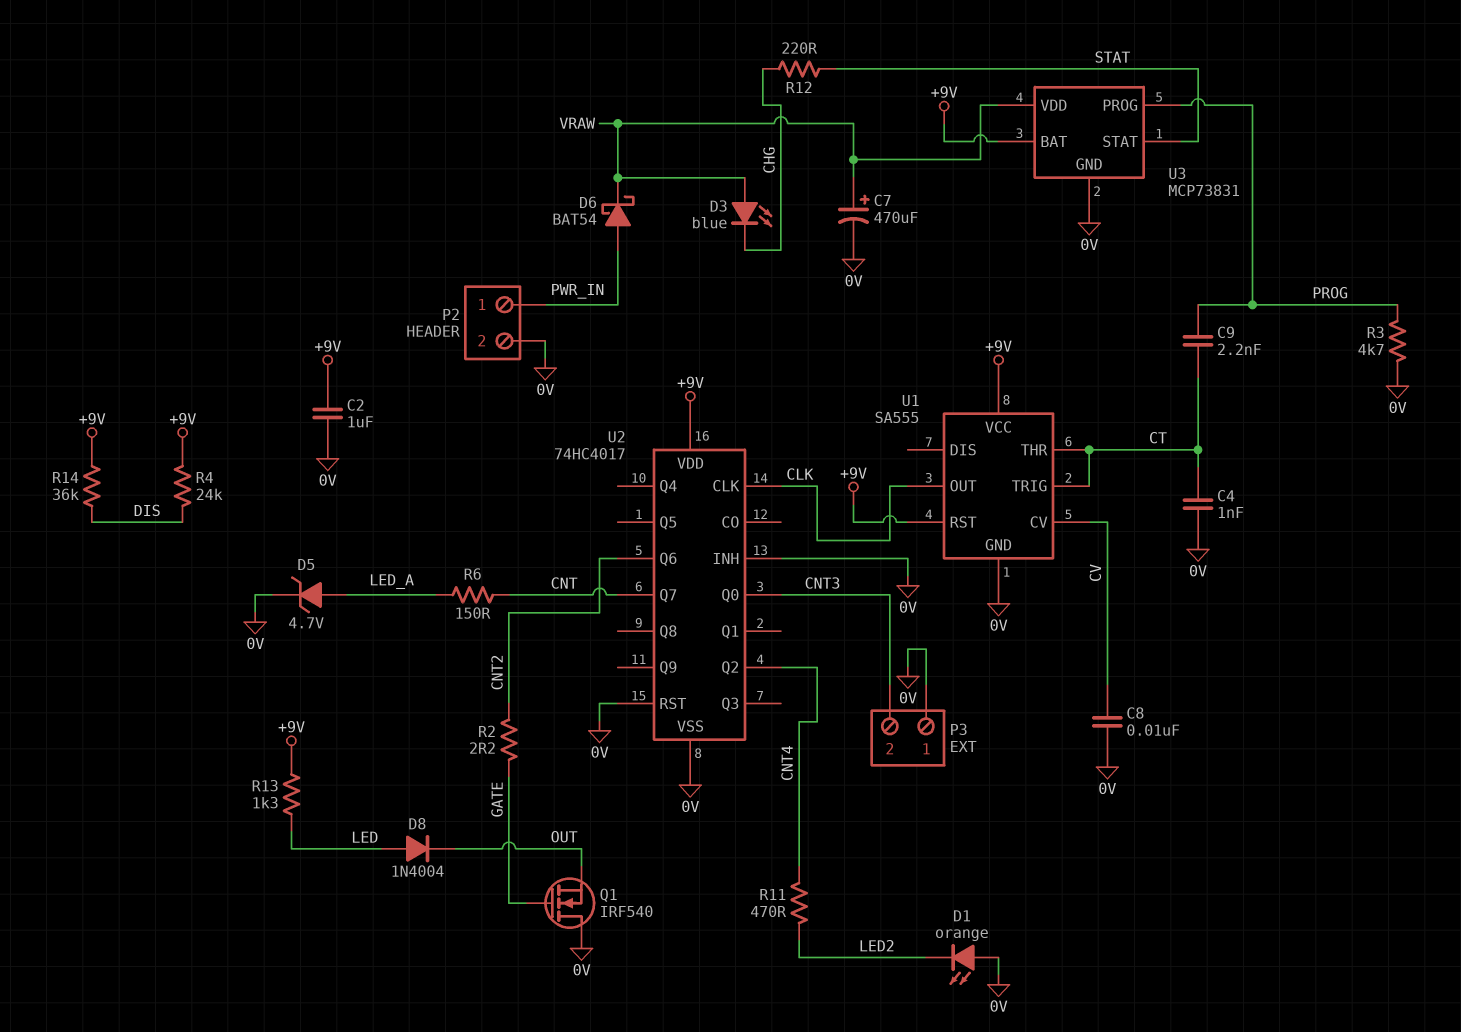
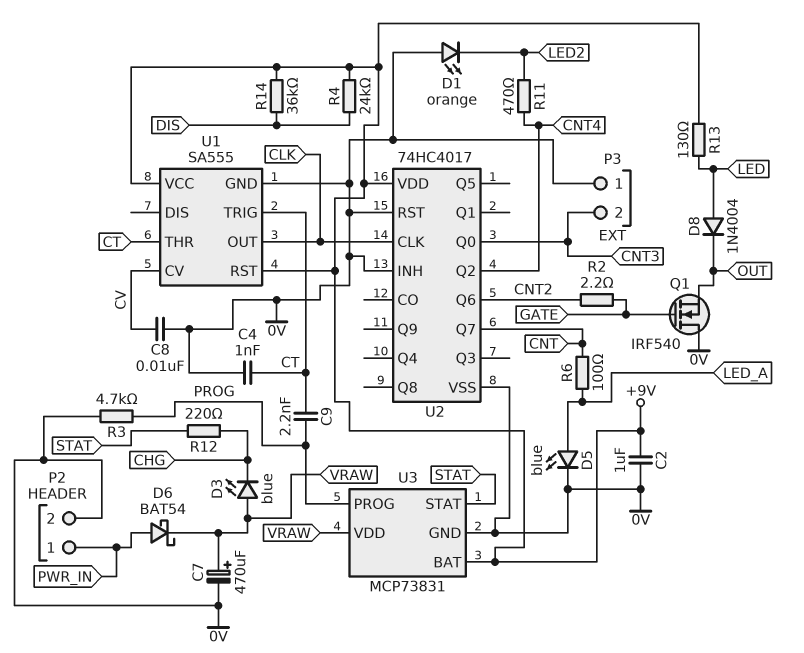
D5: zener 4.7V (A LED_A, K 0V) -> LED blue (A LED_A, K 0V)
R6: 150 (CNT, LED_A) -> 100 (CNT, LED_A)
R13: 1.3k (+9V, LED) -> 130 (+9V, LED)

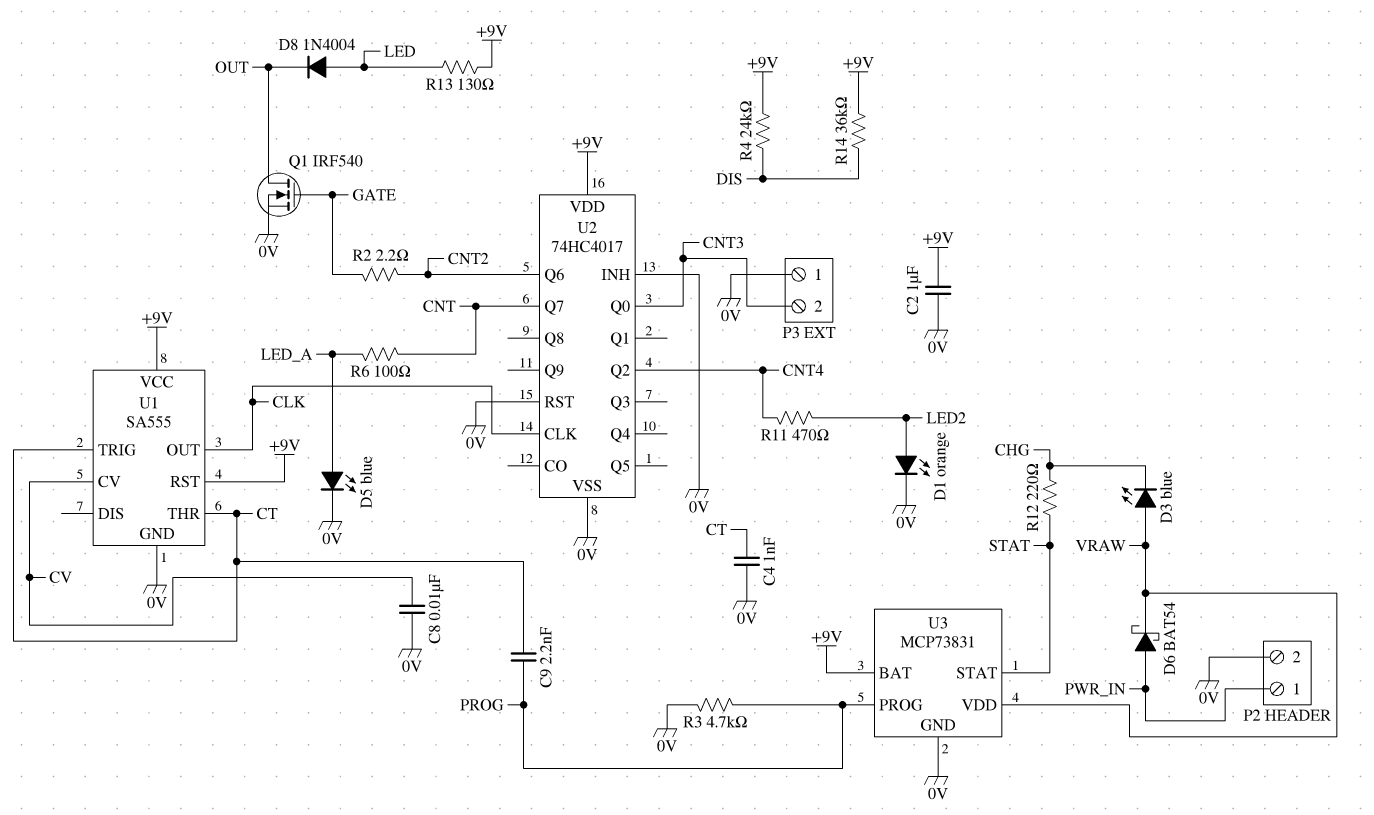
C7: 470uF (plus VRAW, minus 0V) -> none
D1: LED orange (A 0V, K LED2) -> LED orange (A LED2, K 0V)
Q1: NMOS IRF540 (G GATE, D 0V, S OUT) -> NMOS IRF540 (G GATE, D OUT, S 0V)

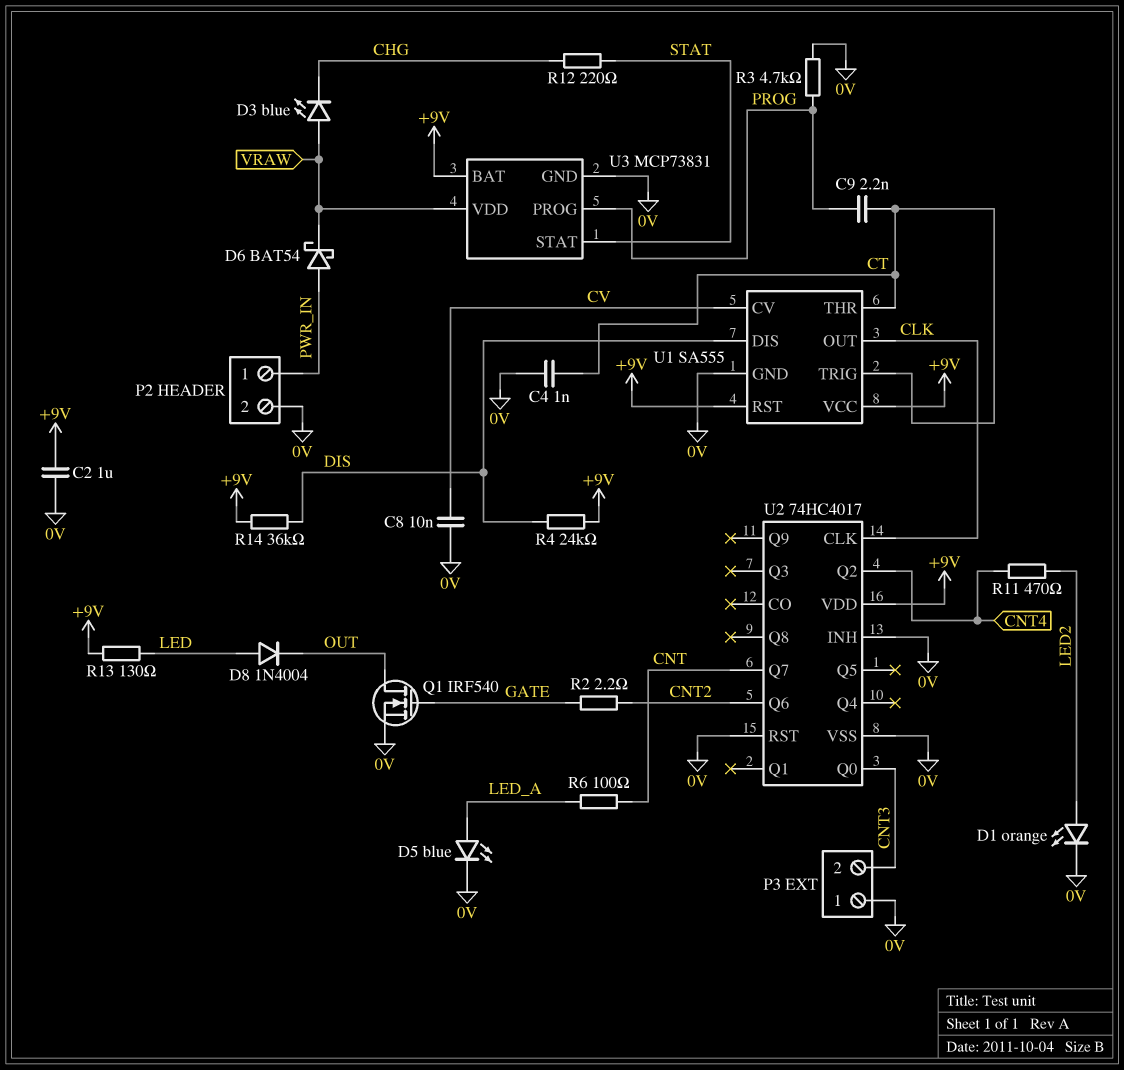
U1 pin DIS: none -> DIS

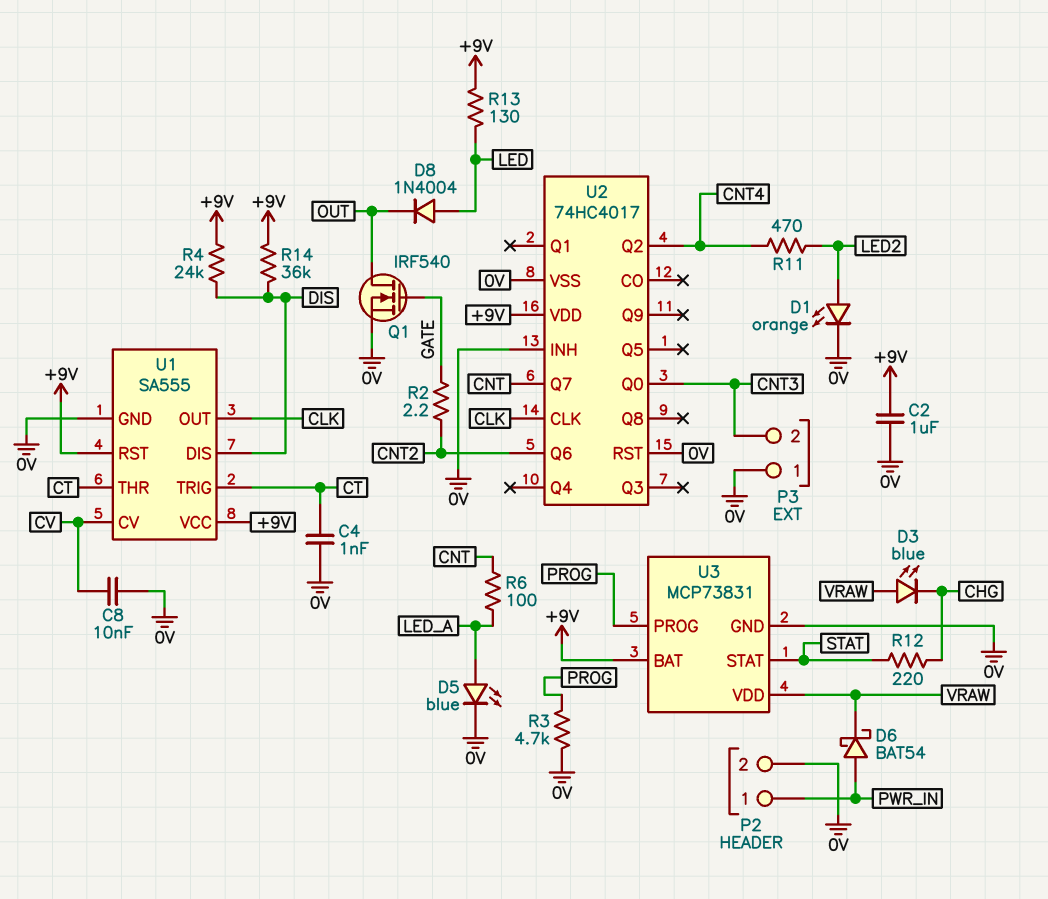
C9: 2.2nF (CT, PROG) -> none

